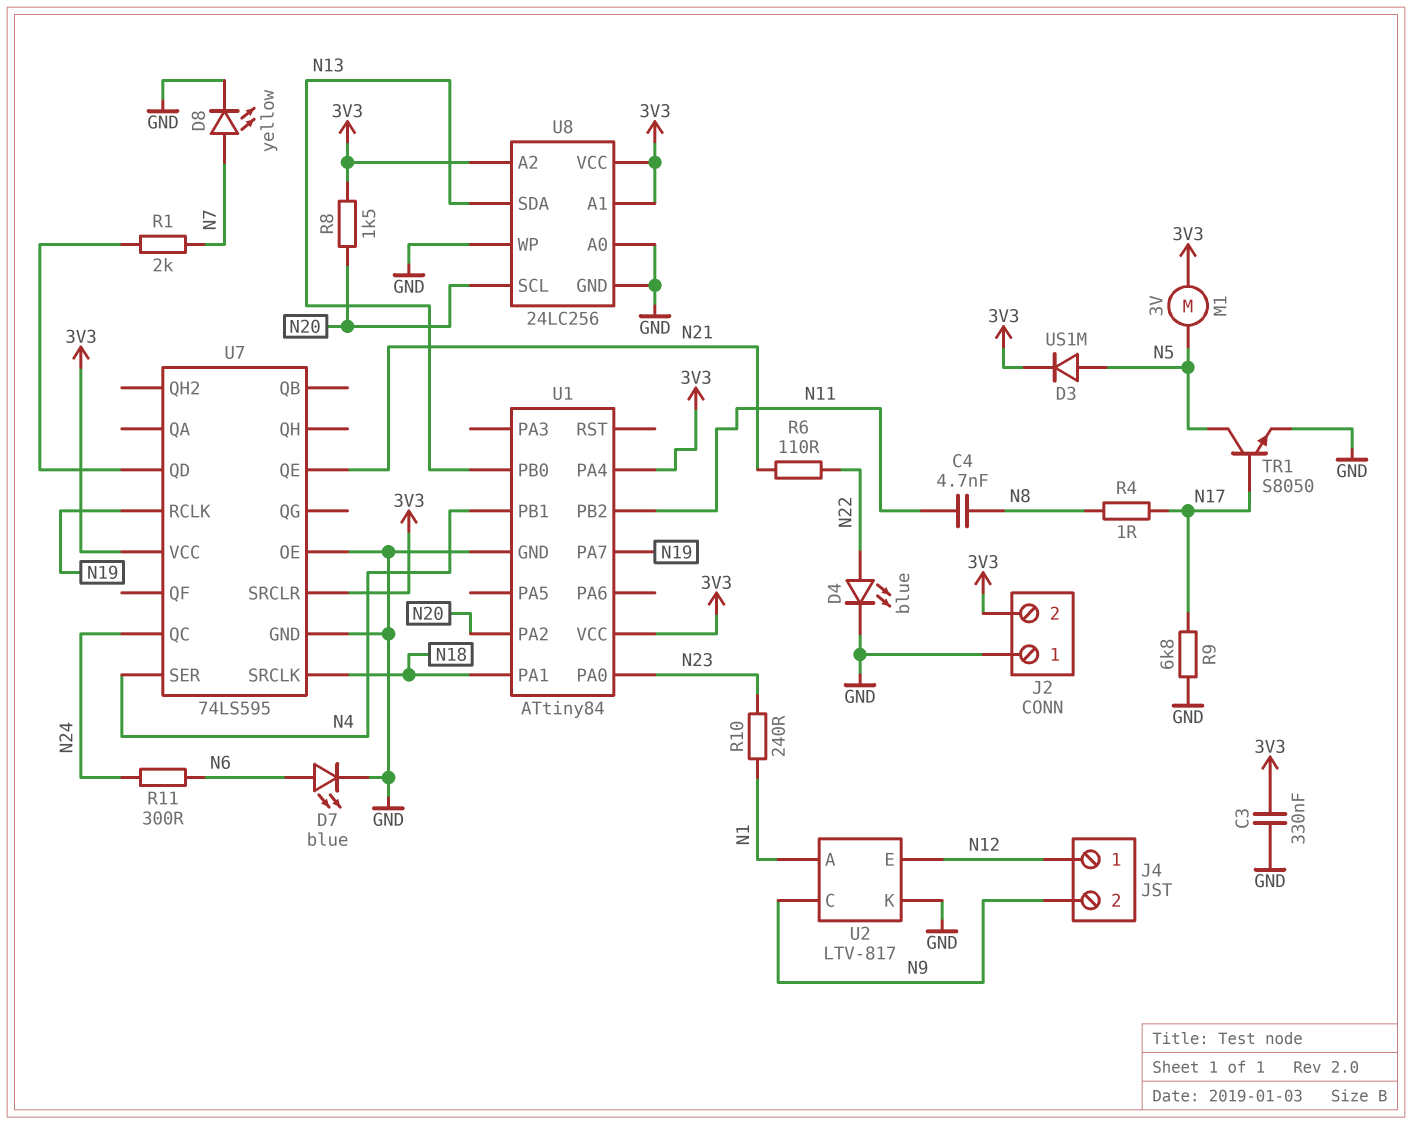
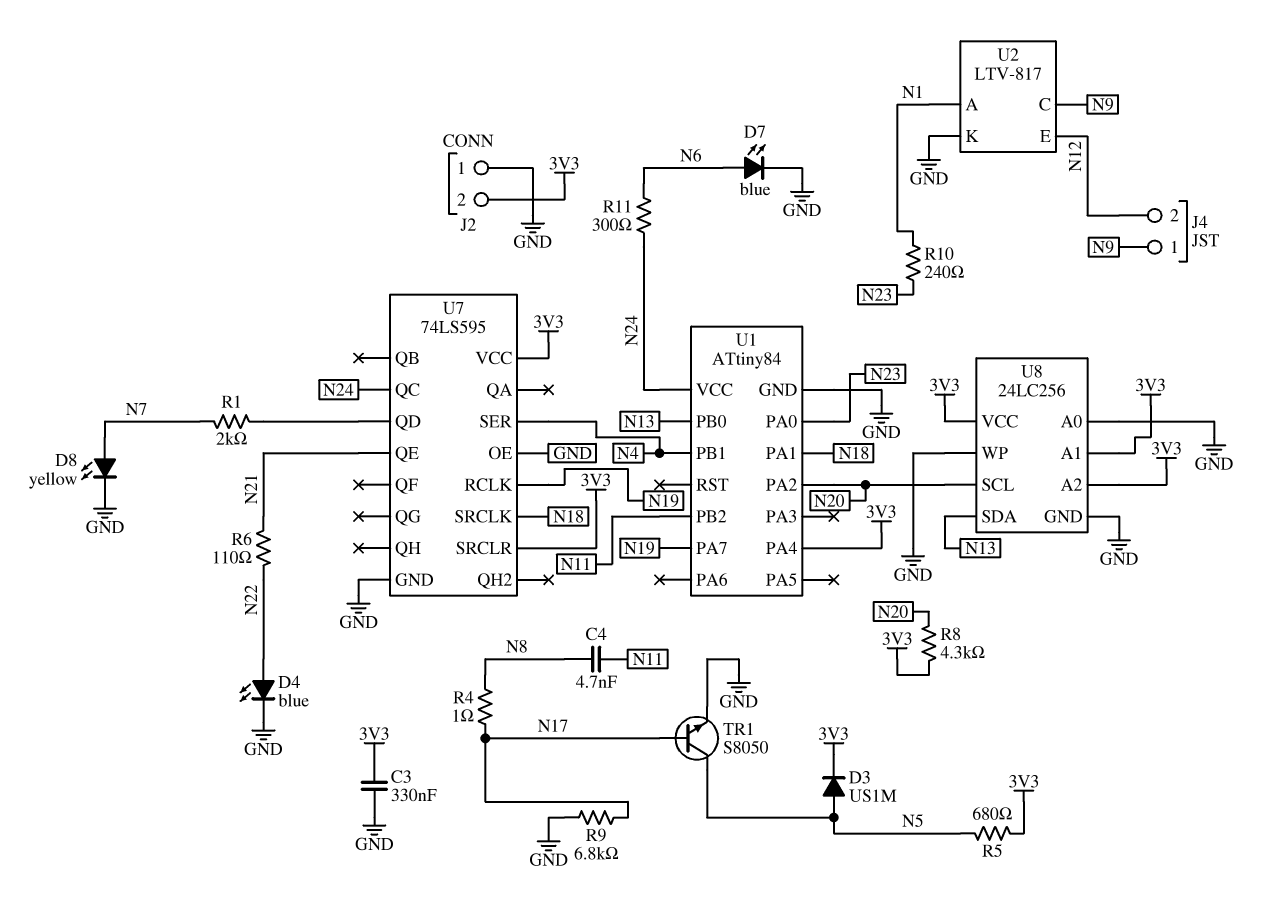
J4 pin 1: N12 -> N9
J4 pin 2: N9 -> N12
M1: motor 3V (3V3, N5) -> none
R5: none -> 680 (3V3, N5)
R8: 1.5k (3V3, N20) -> 4.3k (3V3, N20)
U1 pin VCC: 3V3 -> N24

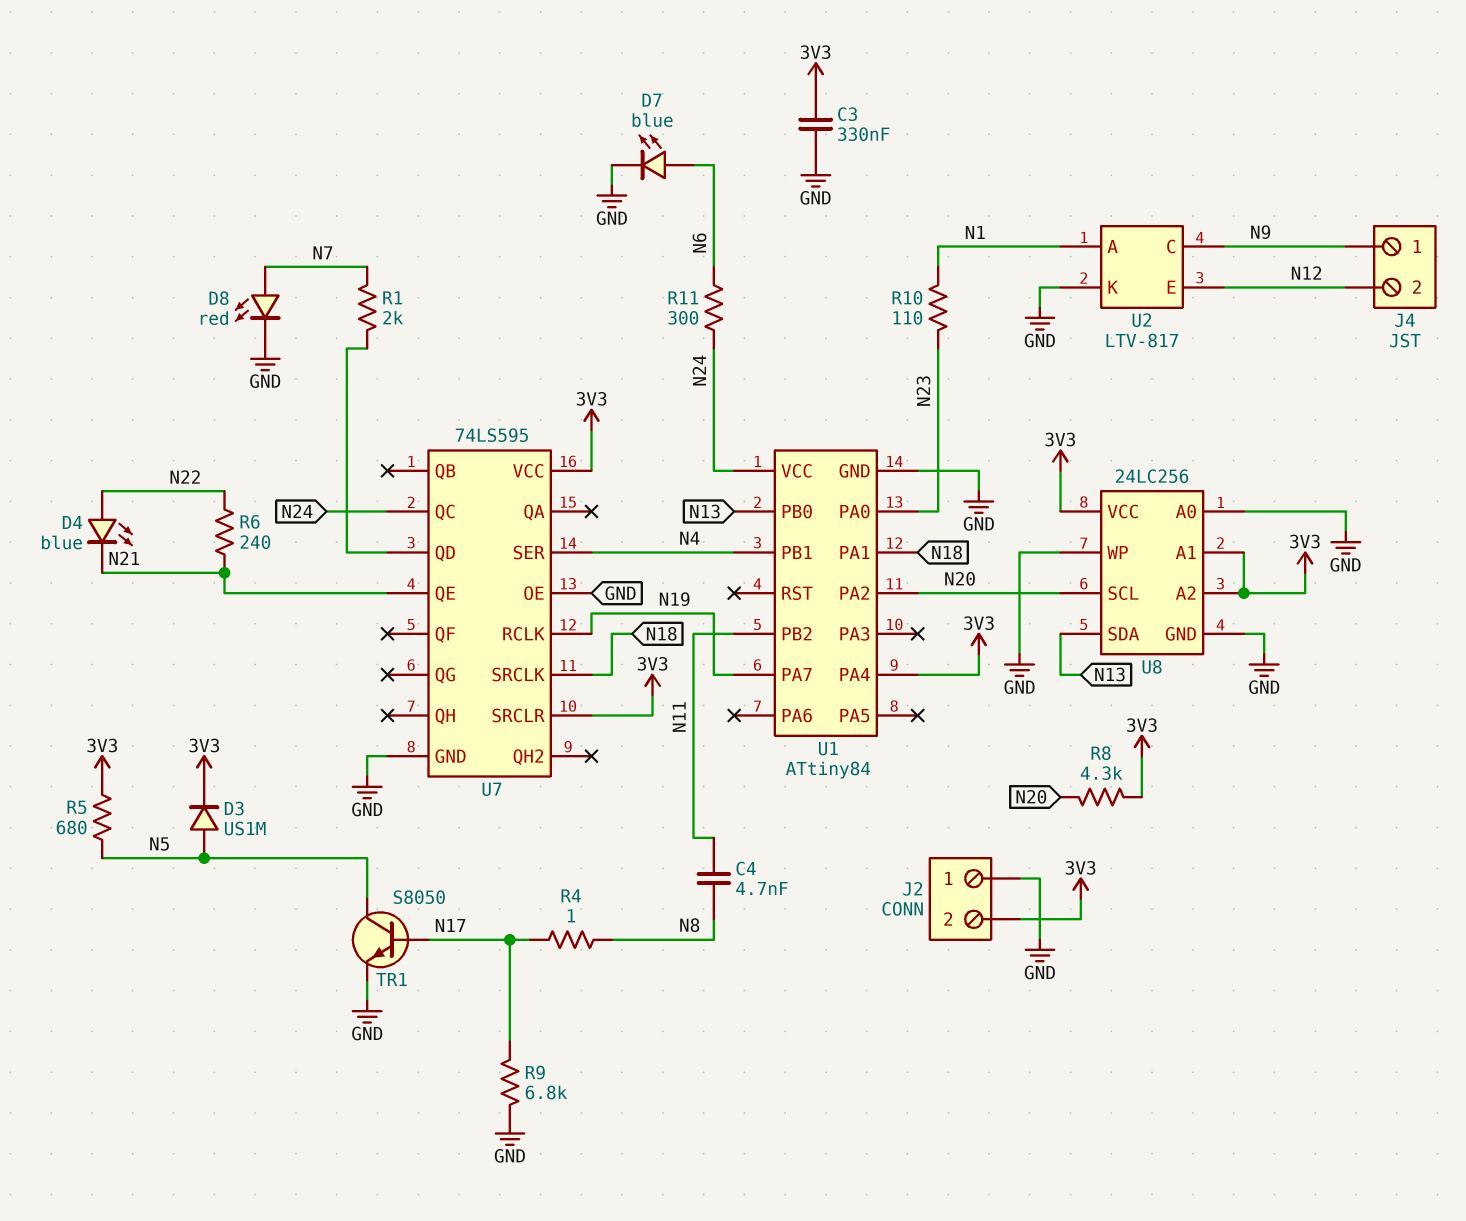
D4: LED blue (A N22, K GND) -> LED blue (A N22, K N21)
D8: LED yellow (A N7, K GND) -> LED red (A N7, K GND)
R6: 110 (N21, N22) -> 240 (N21, N22)
R10: 240 (N1, N23) -> 110 (N1, N23)

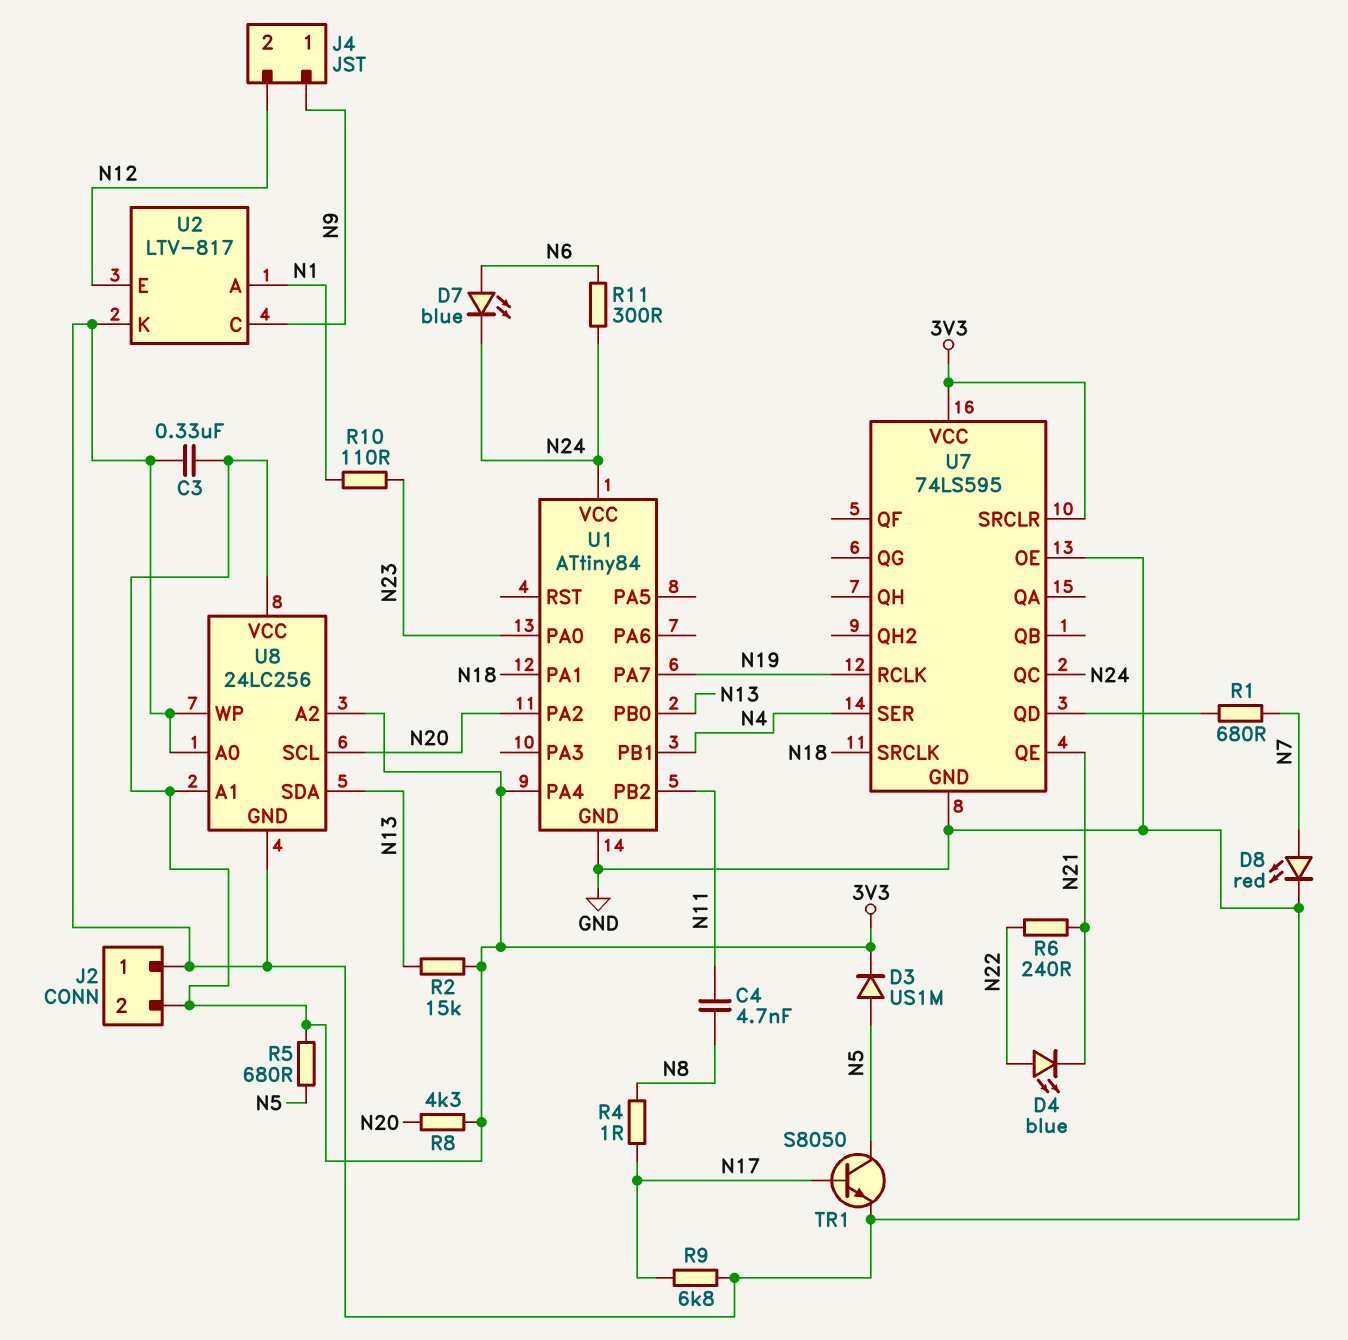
D7: LED blue (A N6, K GND) -> LED blue (A N6, K N24)
R1: 2k (N7, U7/QD) -> 680 (N7, U7/QD)
R2: none -> 15k (3V3, N13)

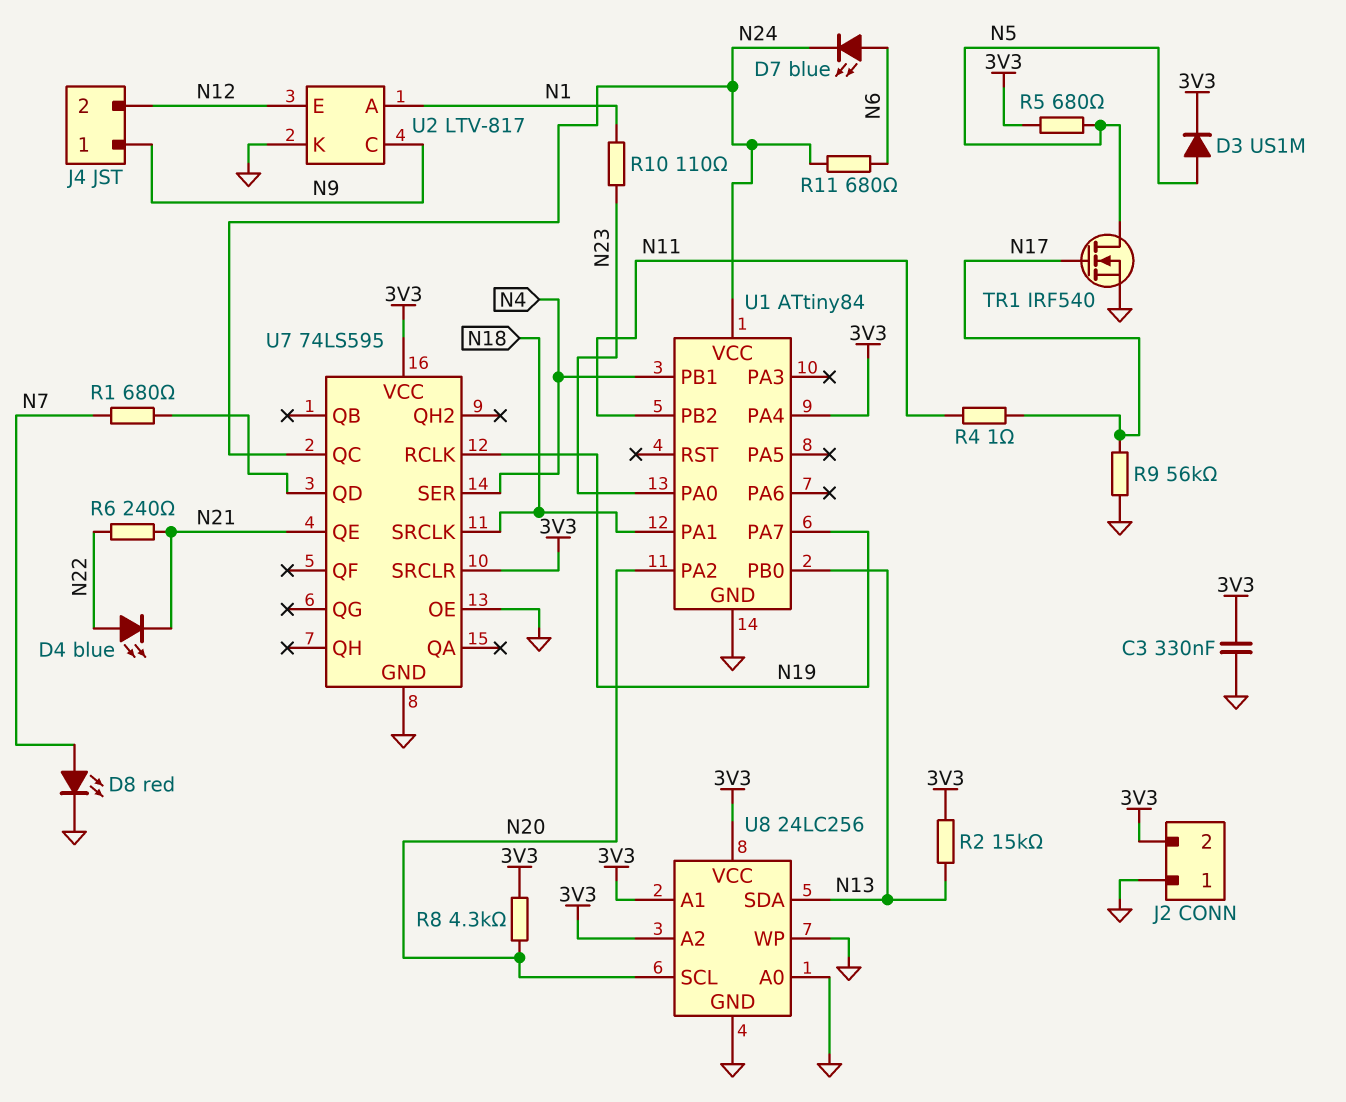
C4: 4.7nF (N8, N11) -> none
R4: 1 (N8, N17) -> 1 (N11, N17)
R9: 6.8k (GND, N17) -> 56k (GND, N17)
R11: 300 (N6, N24) -> 680 (N6, N24)
TR1: NPN S8050 (B N17, C N5, E GND) -> NMOS IRF540 (G N17, D N5, S GND)

